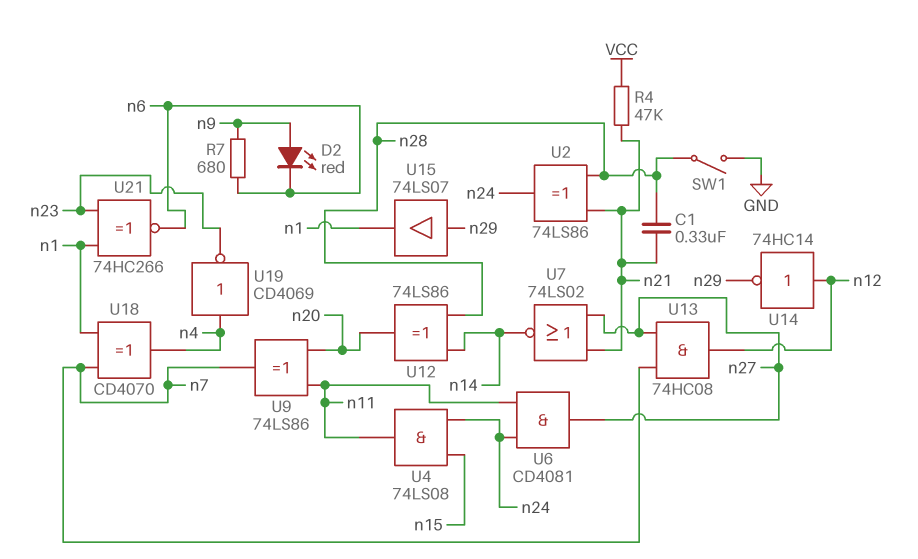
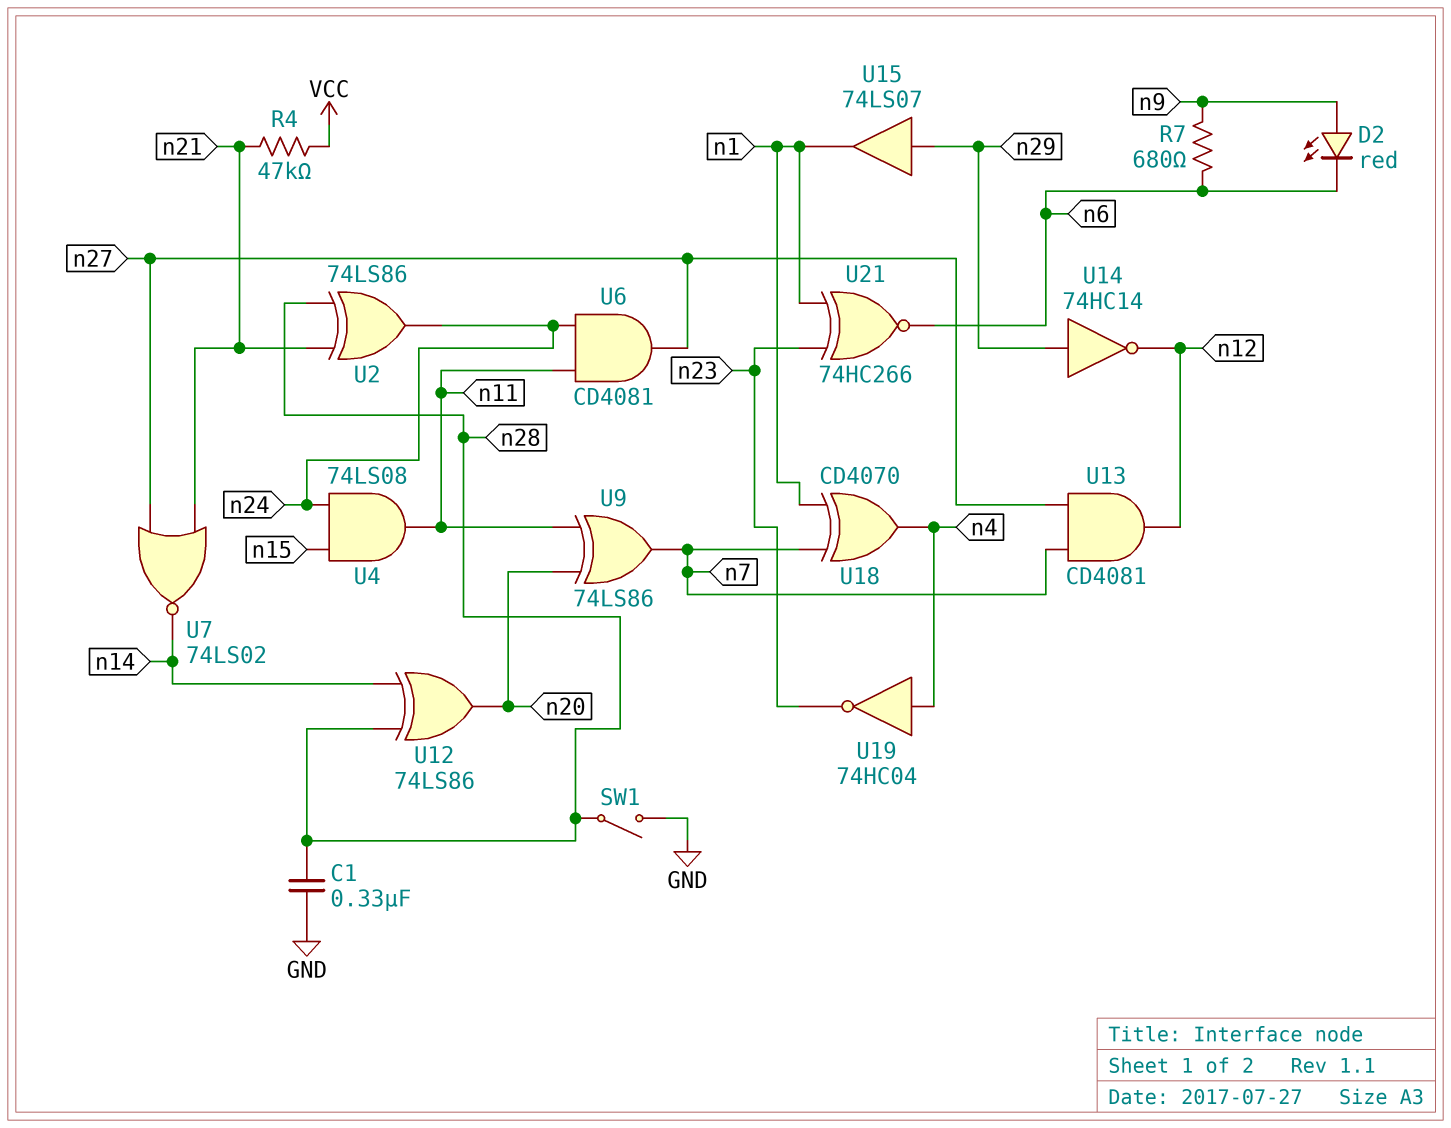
C1: 330nF (n21, n28) -> 330nF (GND, n28)
U13: AND 74HC08 (in n7, in n27, out n12) -> AND CD4081 (in n7, in n27, out n12)
U14: NOT 74HC14 (in n12, out n29) -> NOT 74HC14 (in n29, out n12)
U19: NOT CD4069 (in n4, out n23) -> NOT 74HC04 (in n4, out n23)

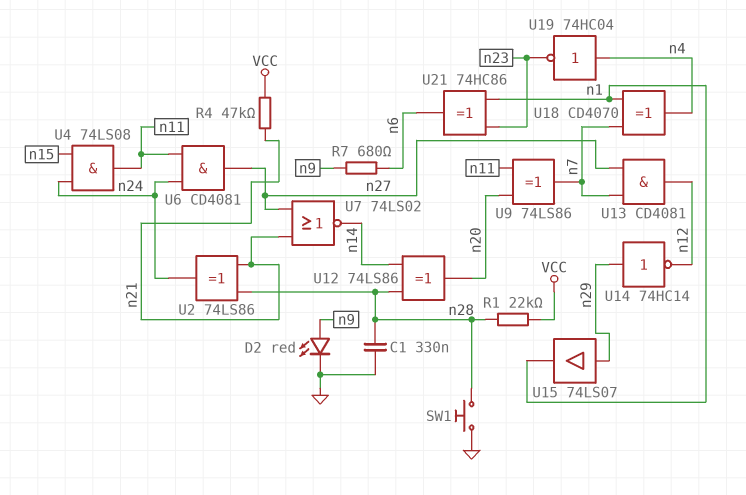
D2: LED red (A n9, K n6) -> LED red (A n9, K GND)
R1: none -> 22k (VCC, n28)
SW1: switch (GND, n28) -> button (GND, n28)
U21: XNOR 74HC266 (in n1, in n23, out n6) -> XOR 74HC86 (in n1, in n23, out n6)

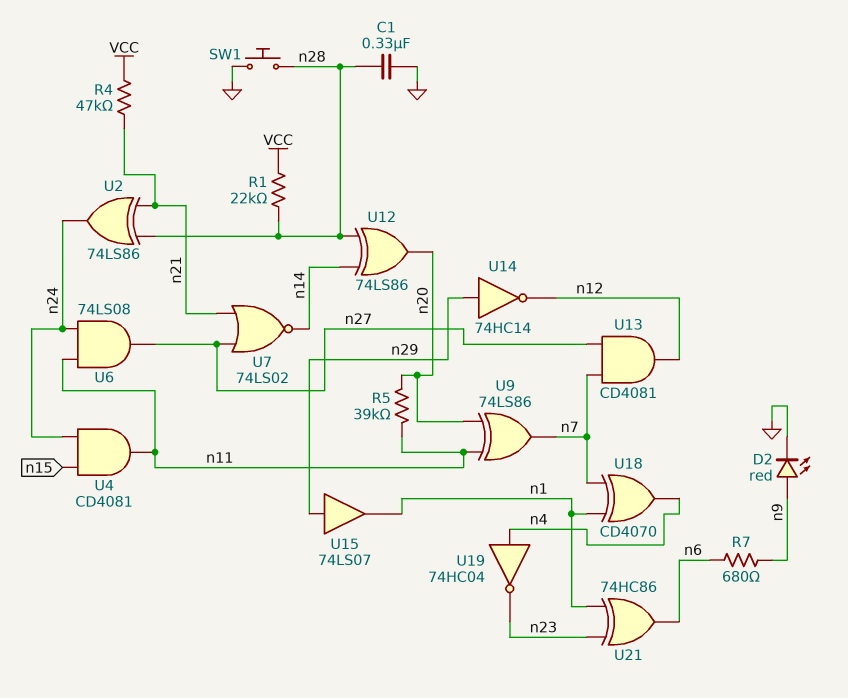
R5: none -> 39k (n11, n20)
U4: AND 74LS08 (in n15, in n24, out n11) -> AND CD4081 (in n15, in n24, out n11)
U6: AND CD4081 (in n11, in n24, out n27) -> AND 74LS08 (in n11, in n24, out n27)

